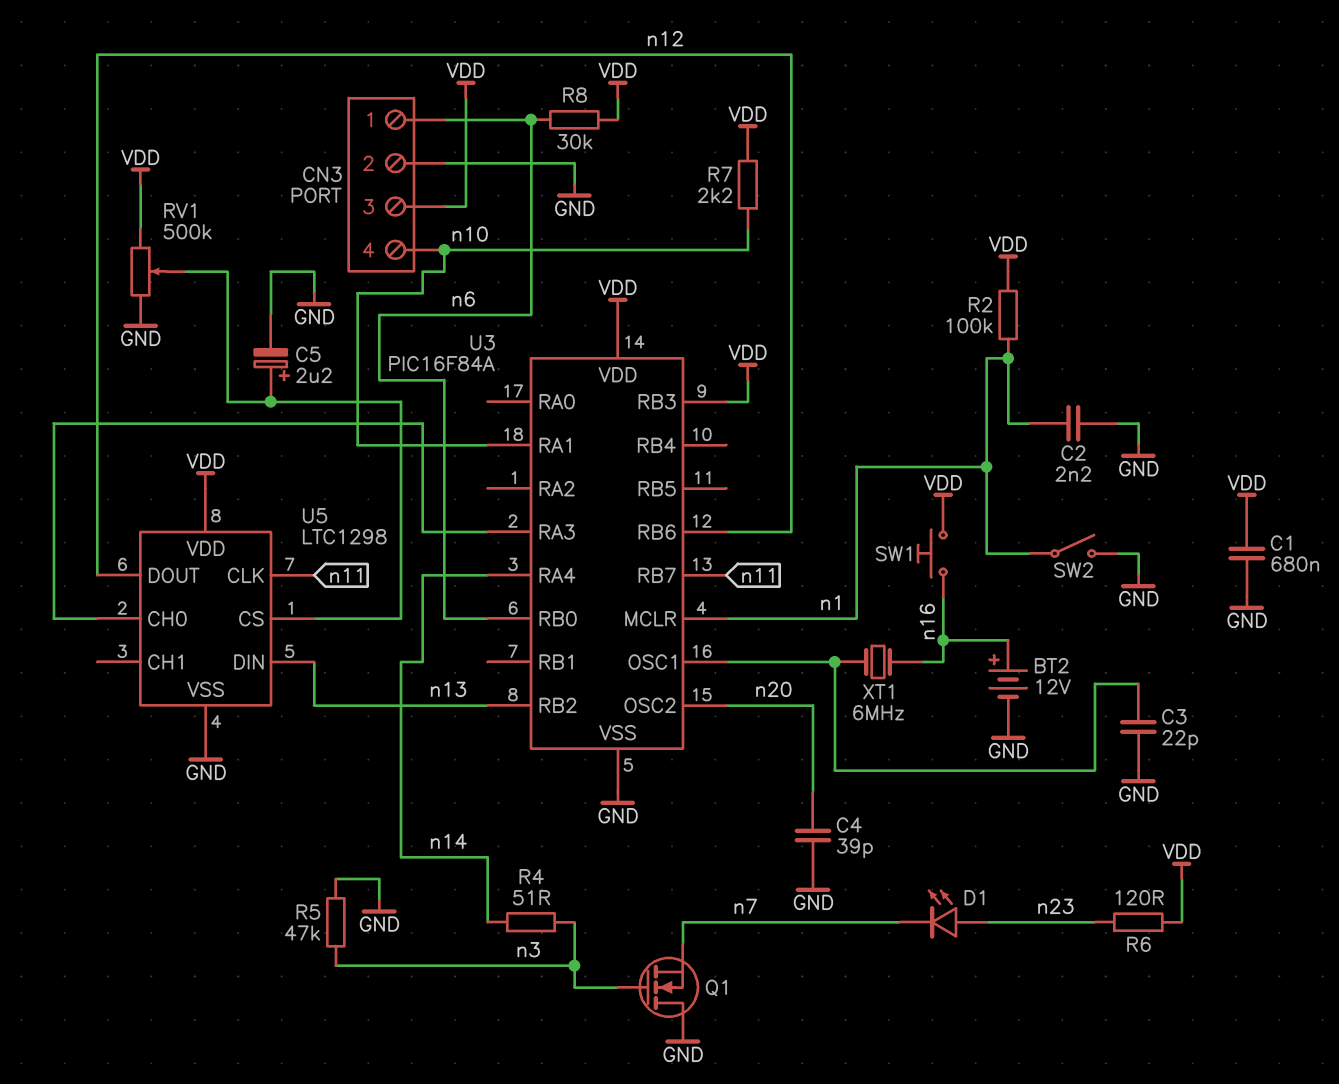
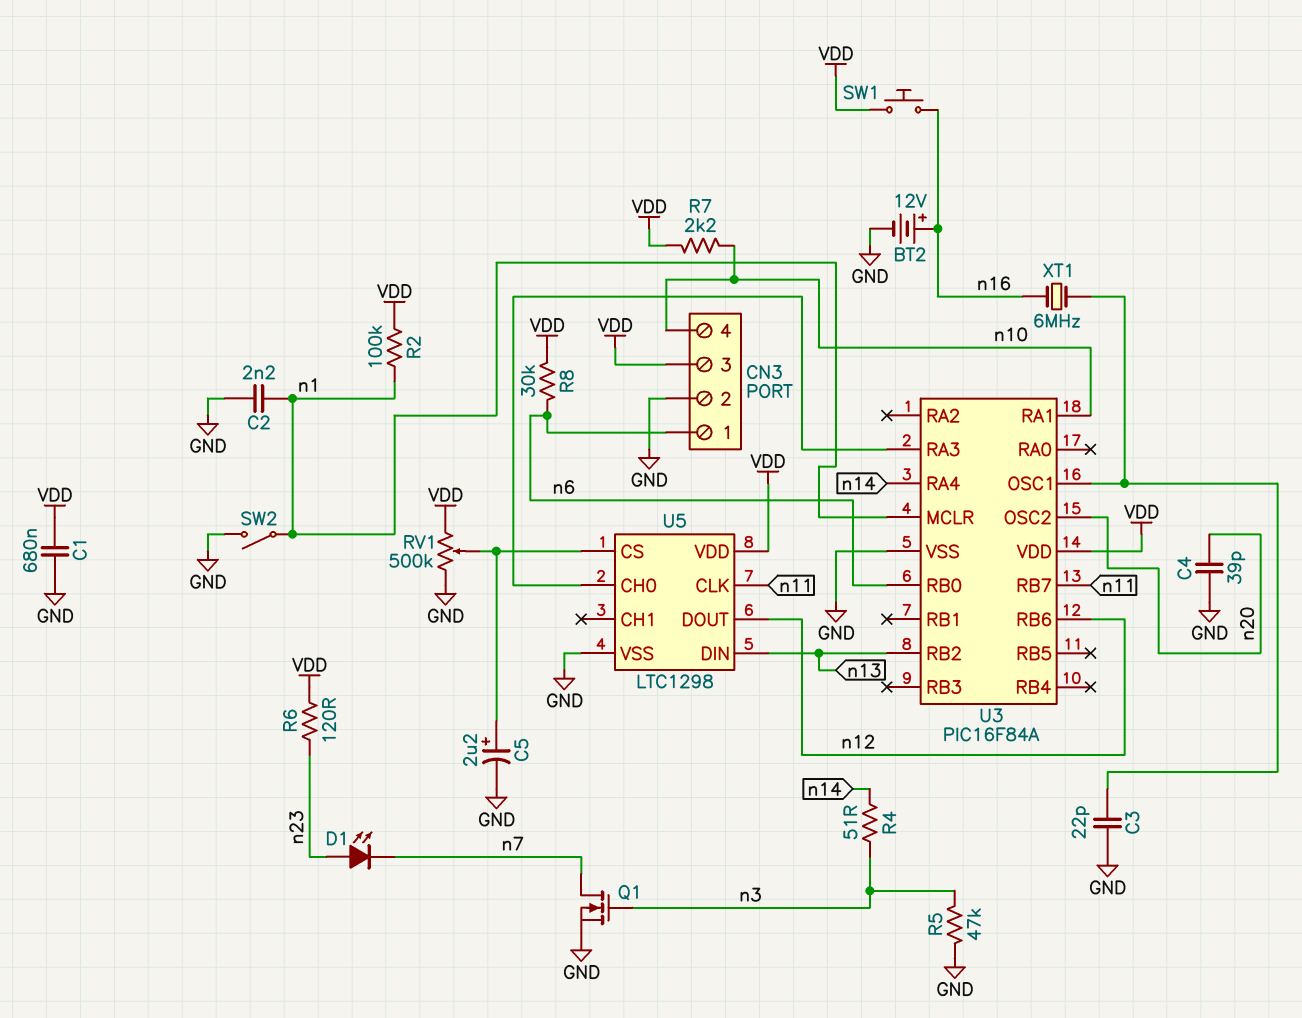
Q1: NMOS (G n3, D GND, S n7) -> NMOS (G n3, D n7, S GND)
U3 pin RB3: VDD -> none

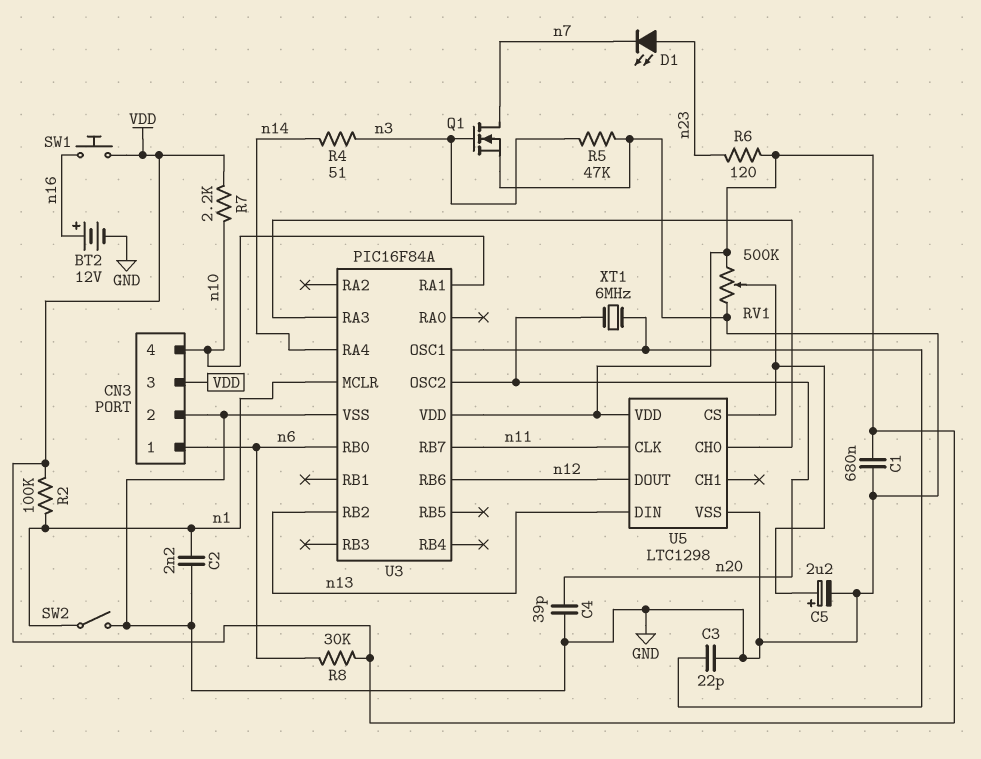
XT1: 6MHz (U3/OSC1, n16) -> 6MHz (U3/OSC1, n20)

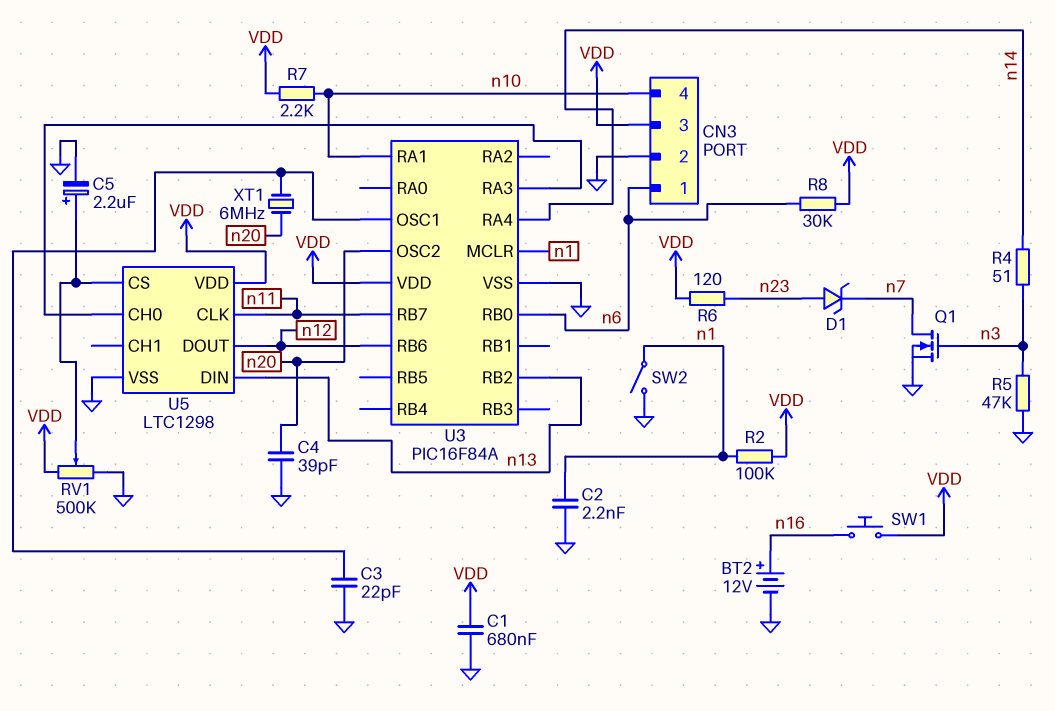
D1: LED (A n23, K n7) -> zener (A n23, K n7)

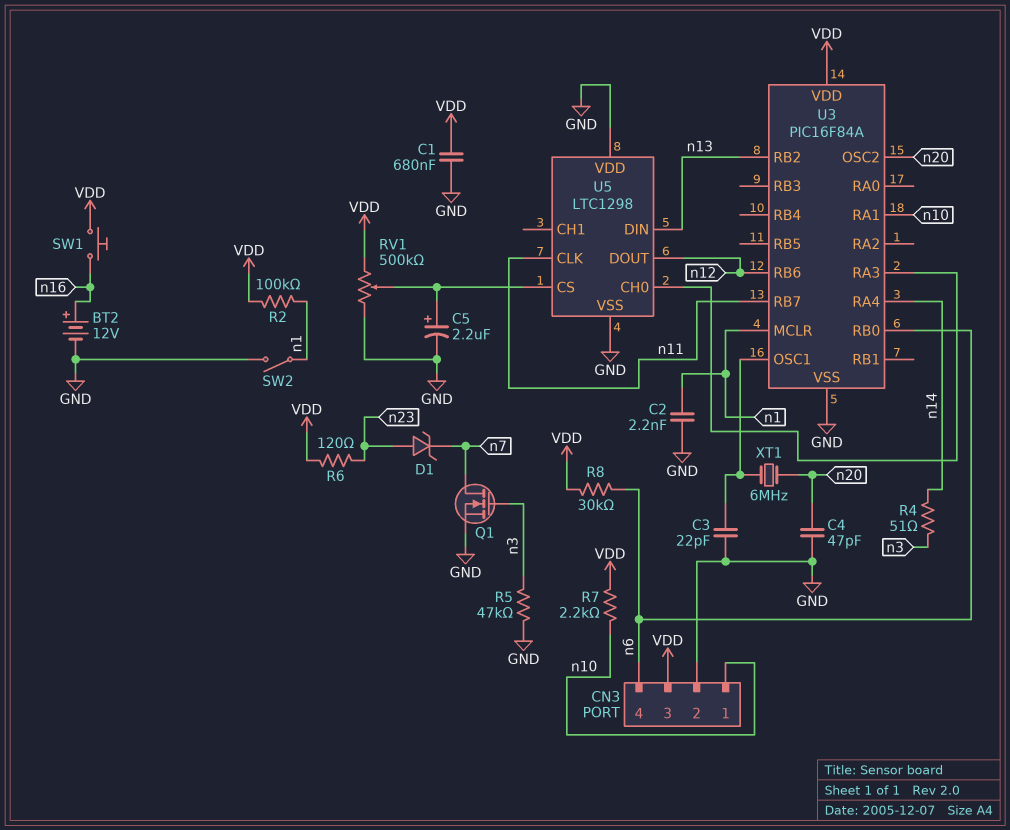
C4: 39pF (GND, n20) -> 47pF (GND, n20)
CN3 pin 1: n6 -> n10
CN3 pin 4: n10 -> n6
U5 pin VDD: VDD -> GND

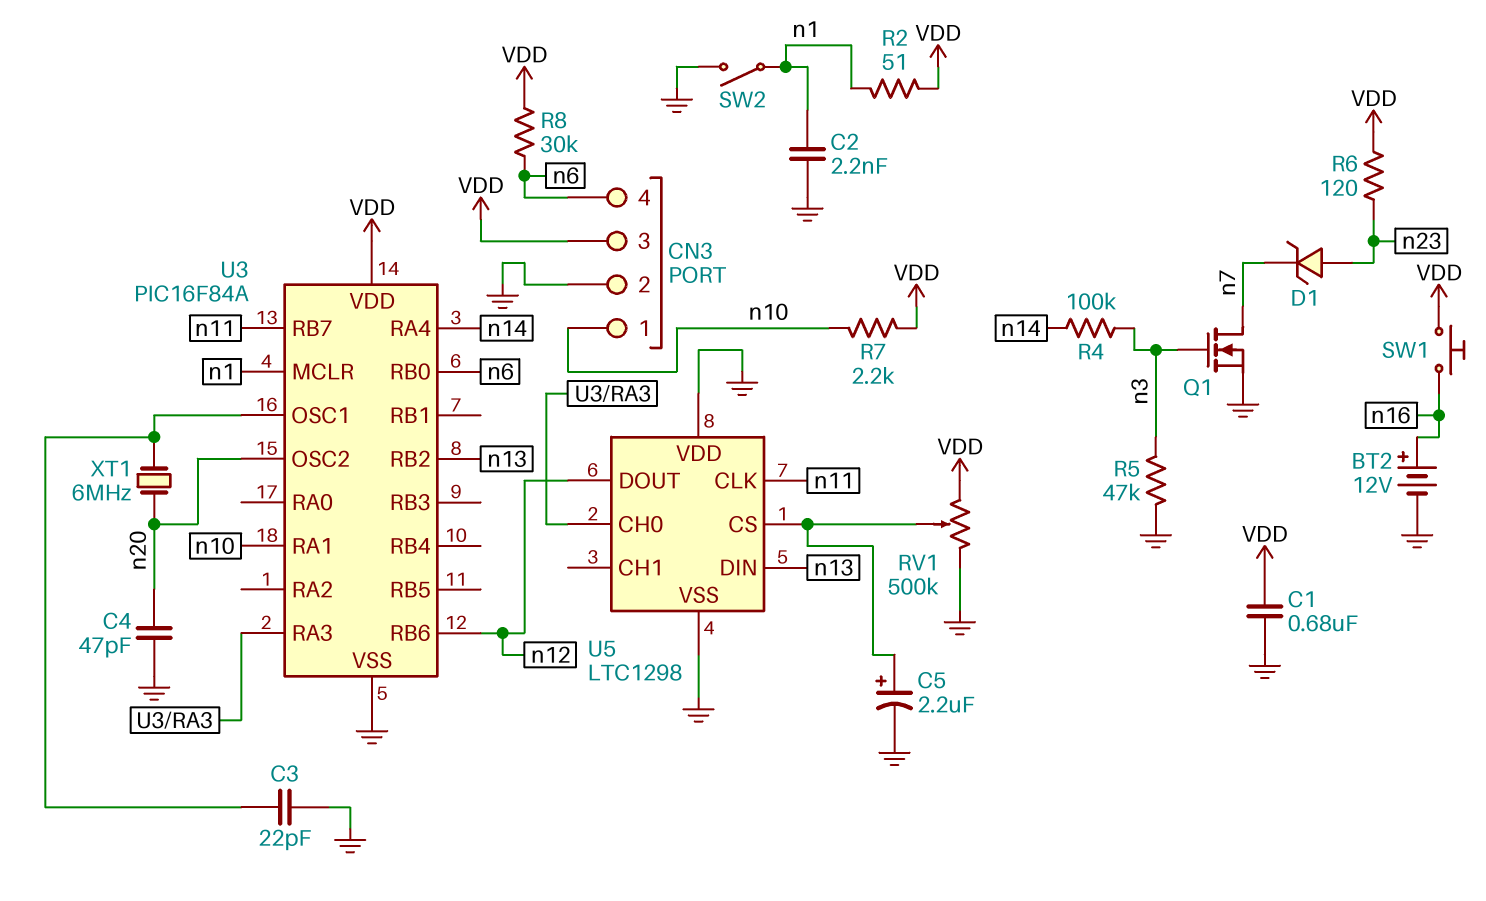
R2: 100k (VDD, n1) -> 51 (VDD, n1)
R4: 51 (n3, n14) -> 100k (n3, n14)

